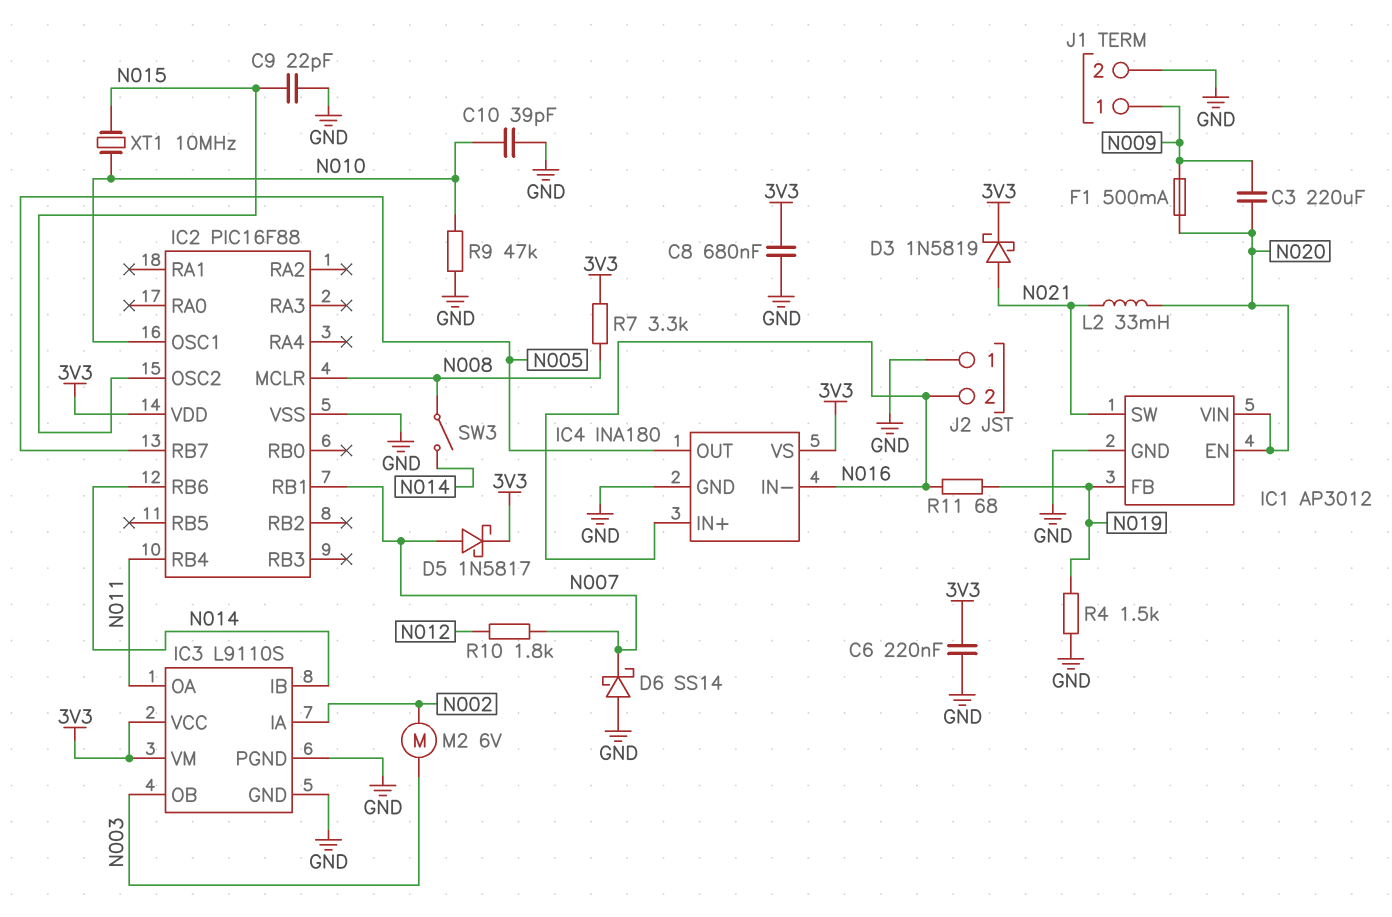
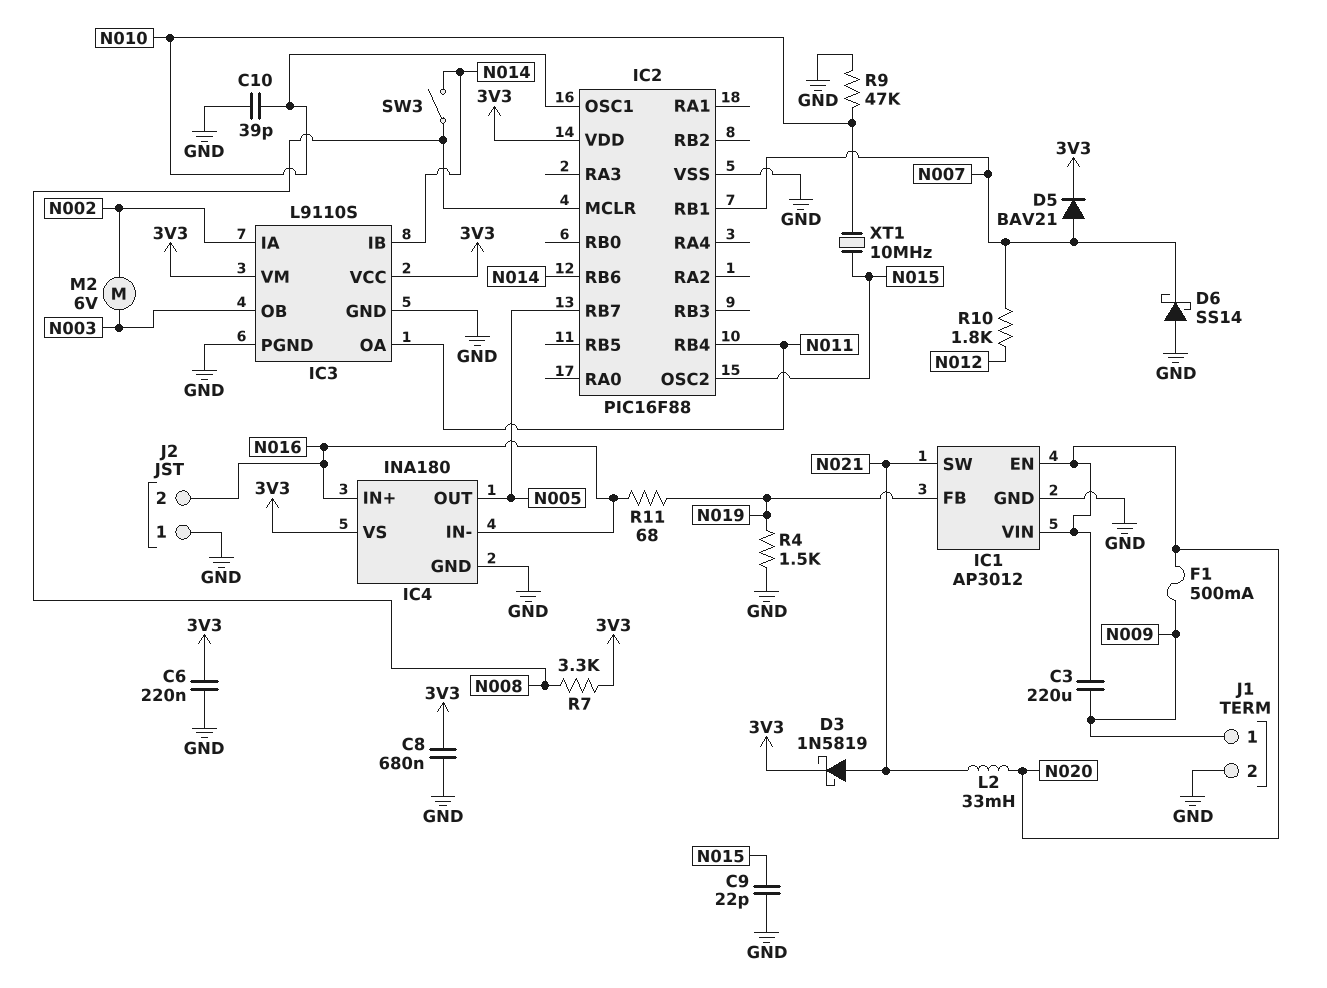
D5: schottky 1N5817 (A N007, K 3V3) -> diode BAV21 (A N007, K 3V3)

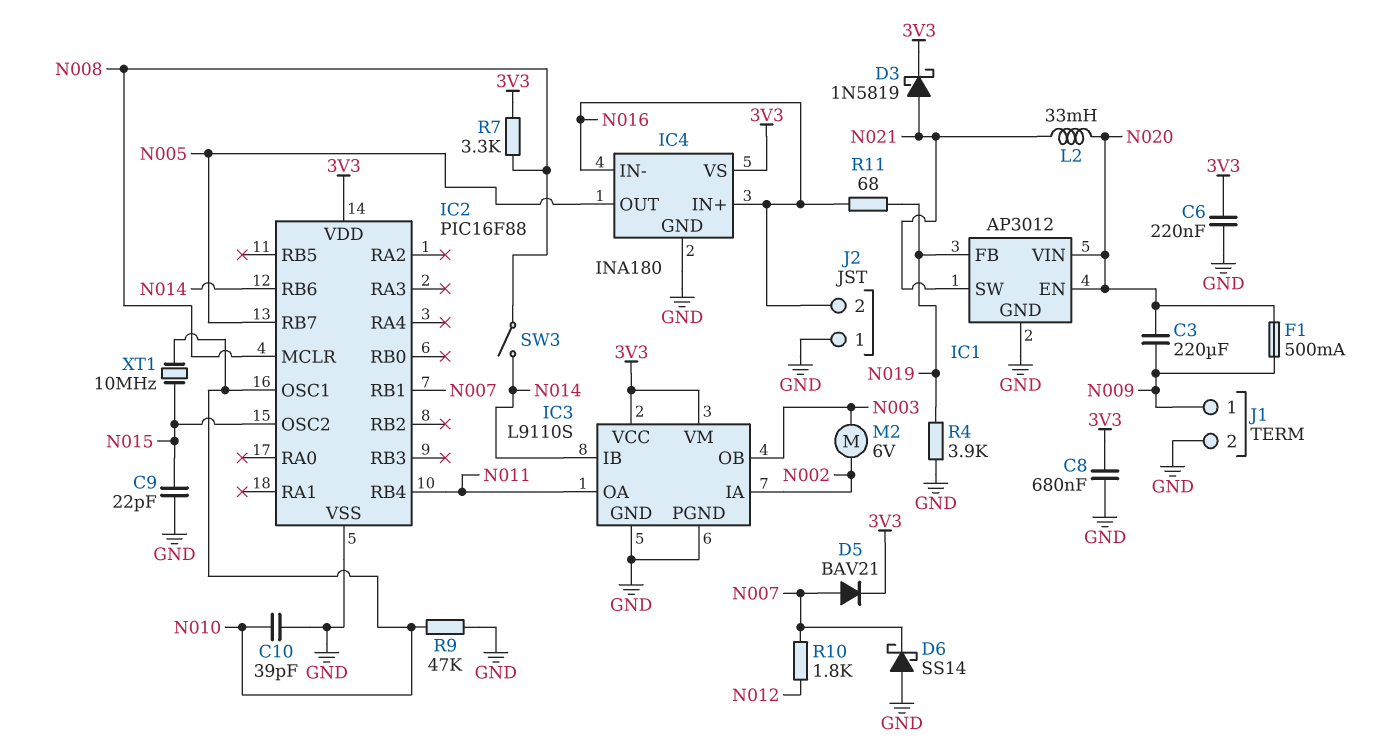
R4: 1.5k (GND, N019) -> 3.9k (GND, N019)

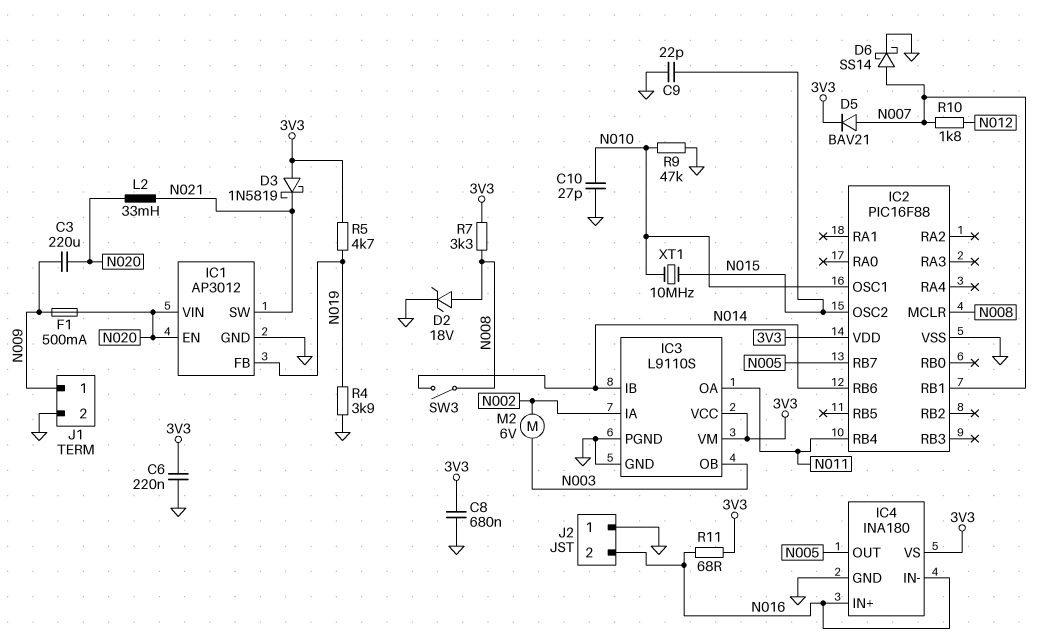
C10: 39pF (GND, N010) -> 27pF (GND, N010)
D2: none -> zener 18V (A N008, K GND)
D3: schottky 1N5819 (A N021, K 3V3) -> schottky 1N5819 (A 3V3, K N021)
D6: schottky SS14 (A GND, K N007) -> schottky SS14 (A N007, K GND)
R5: none -> 4.7k (3V3, N019)
R11: 68 (N016, N019) -> 68 (3V3, N016)

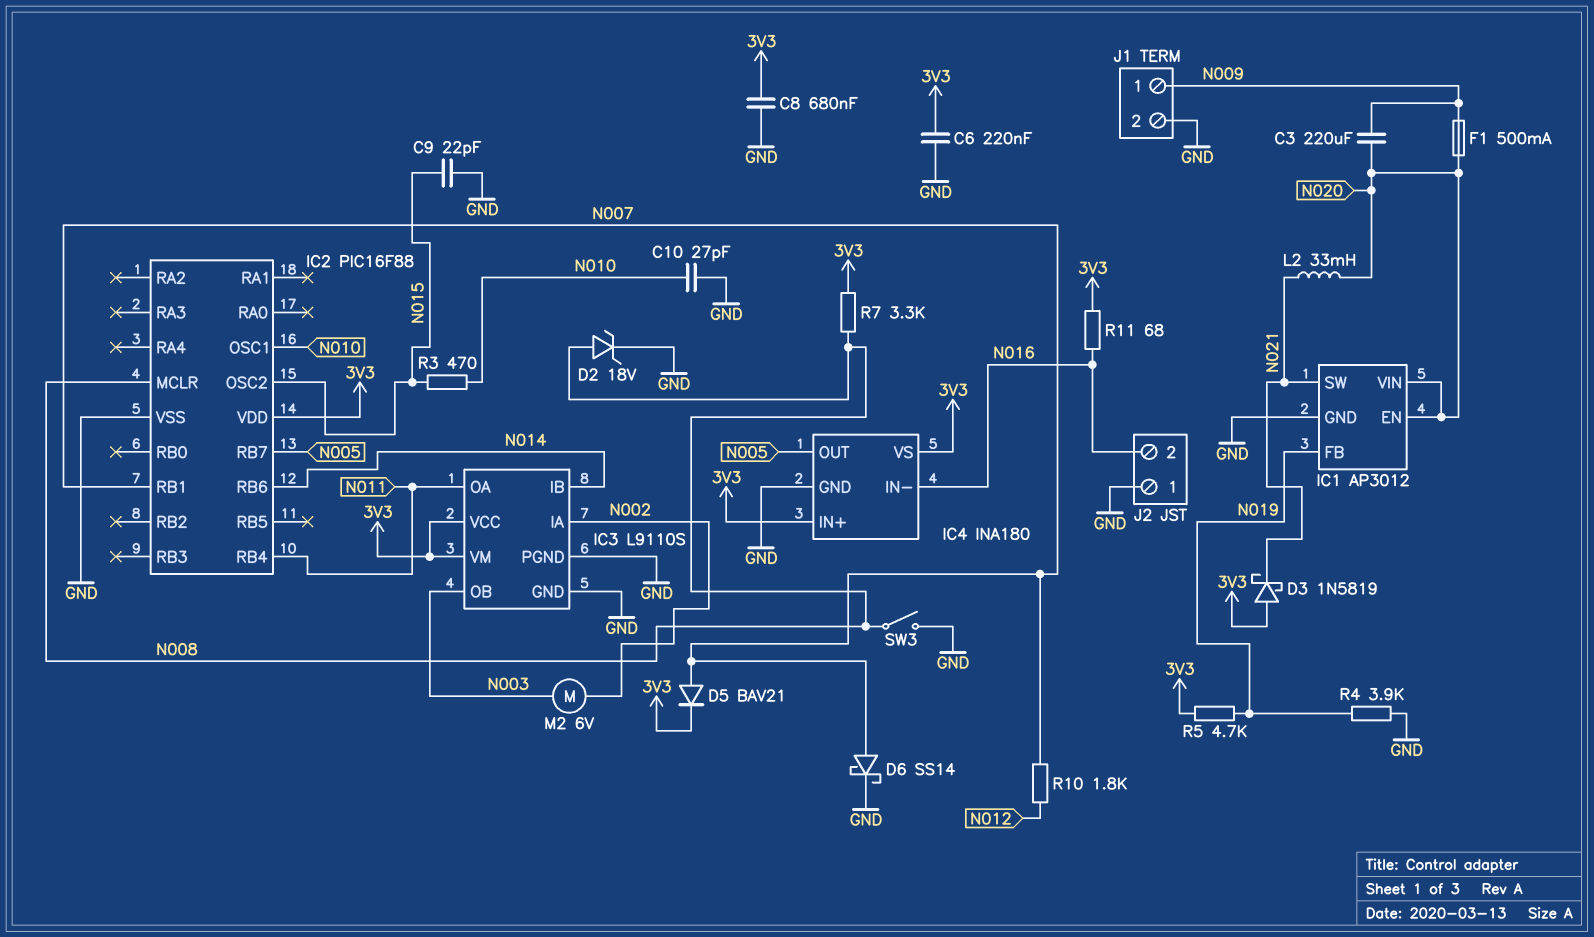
IC4 pin IN+: N016 -> 3V3
R3: none -> 470 (N010, N015)
R9: 47k (GND, N010) -> none
SW3: switch (N008, N014) -> switch (GND, N008)
XT1: 10MHz (N010, N015) -> none

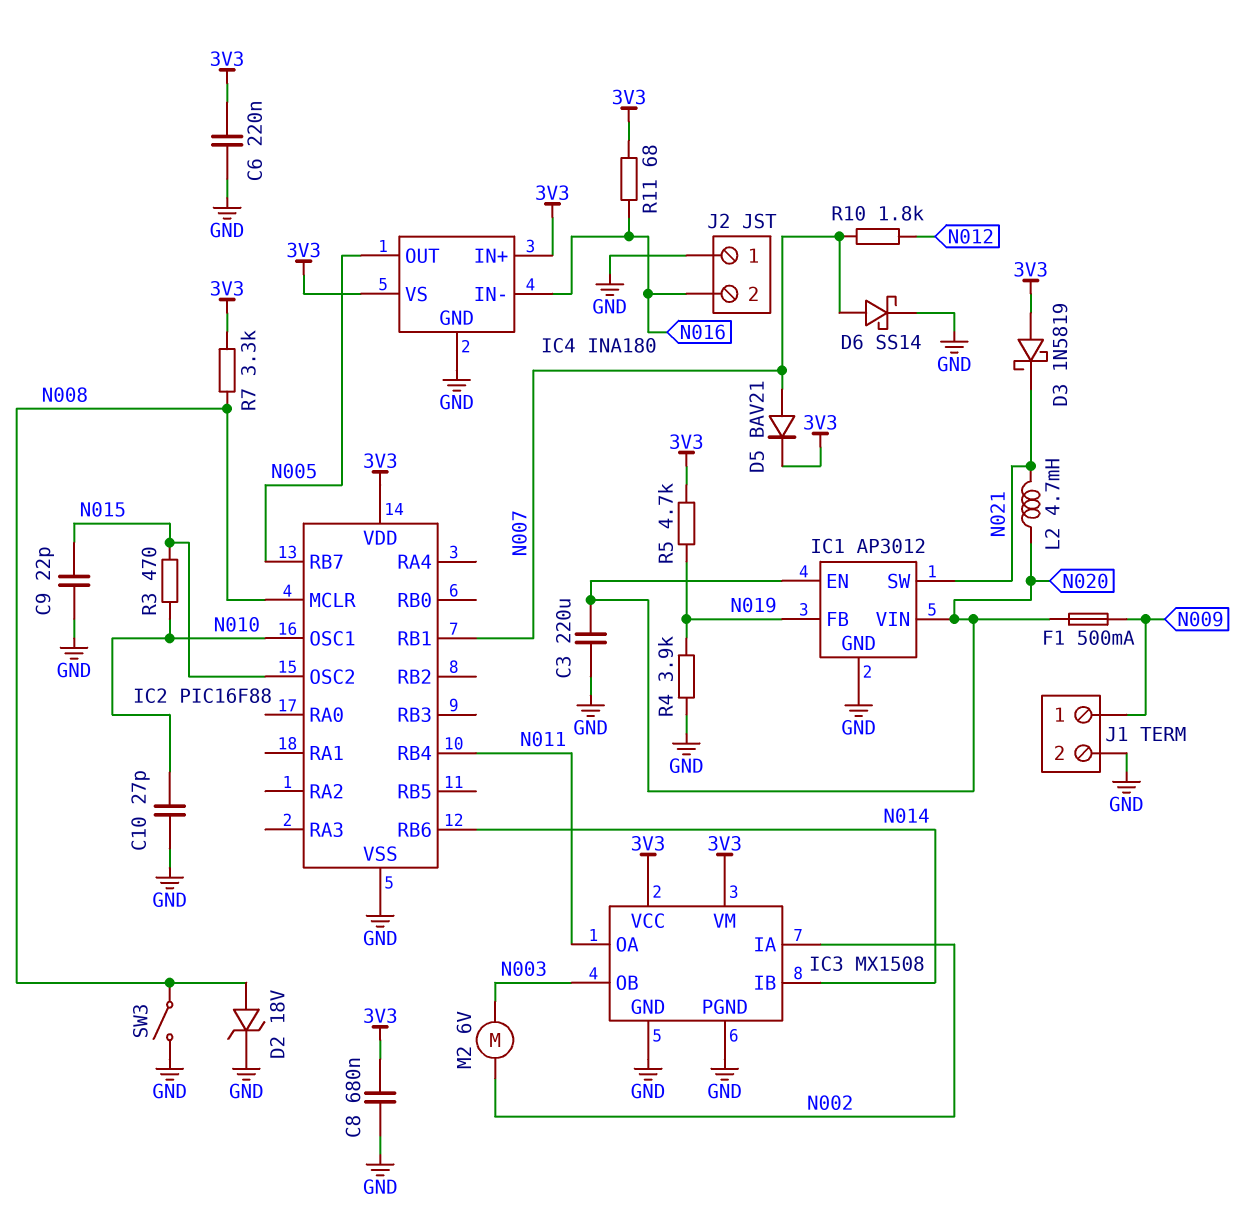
C3: 220uF (N009, N020) -> 220uF (GND, N020)
IC3: L9110S -> MX1508
L2: 33mH (N020, N021) -> 4.7mH (N020, N021)

